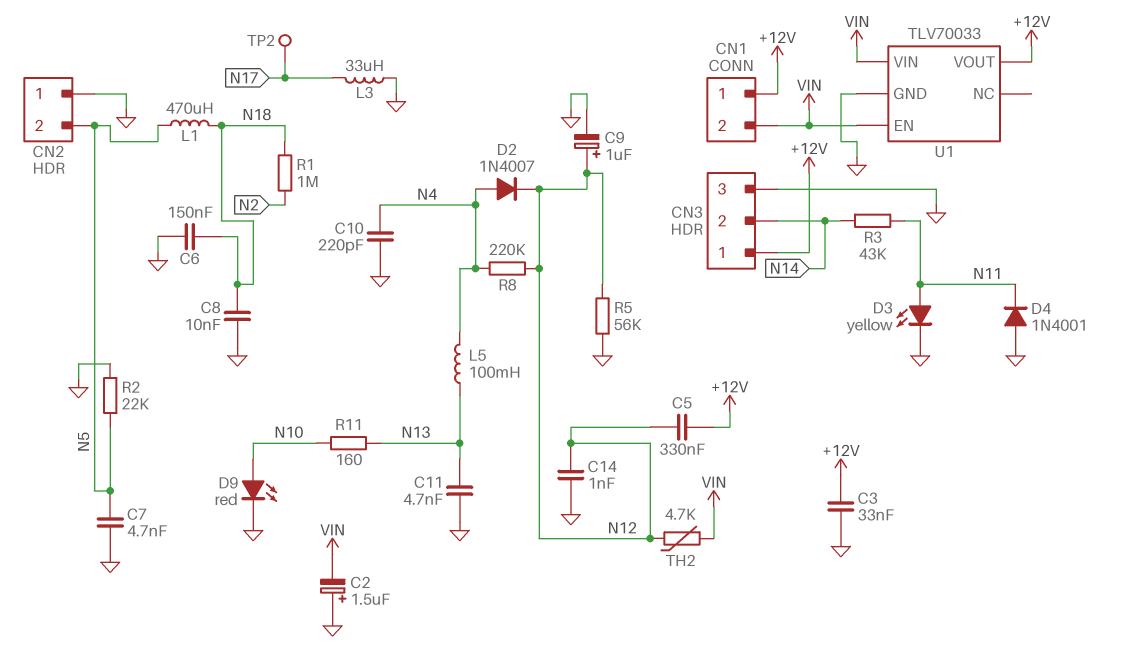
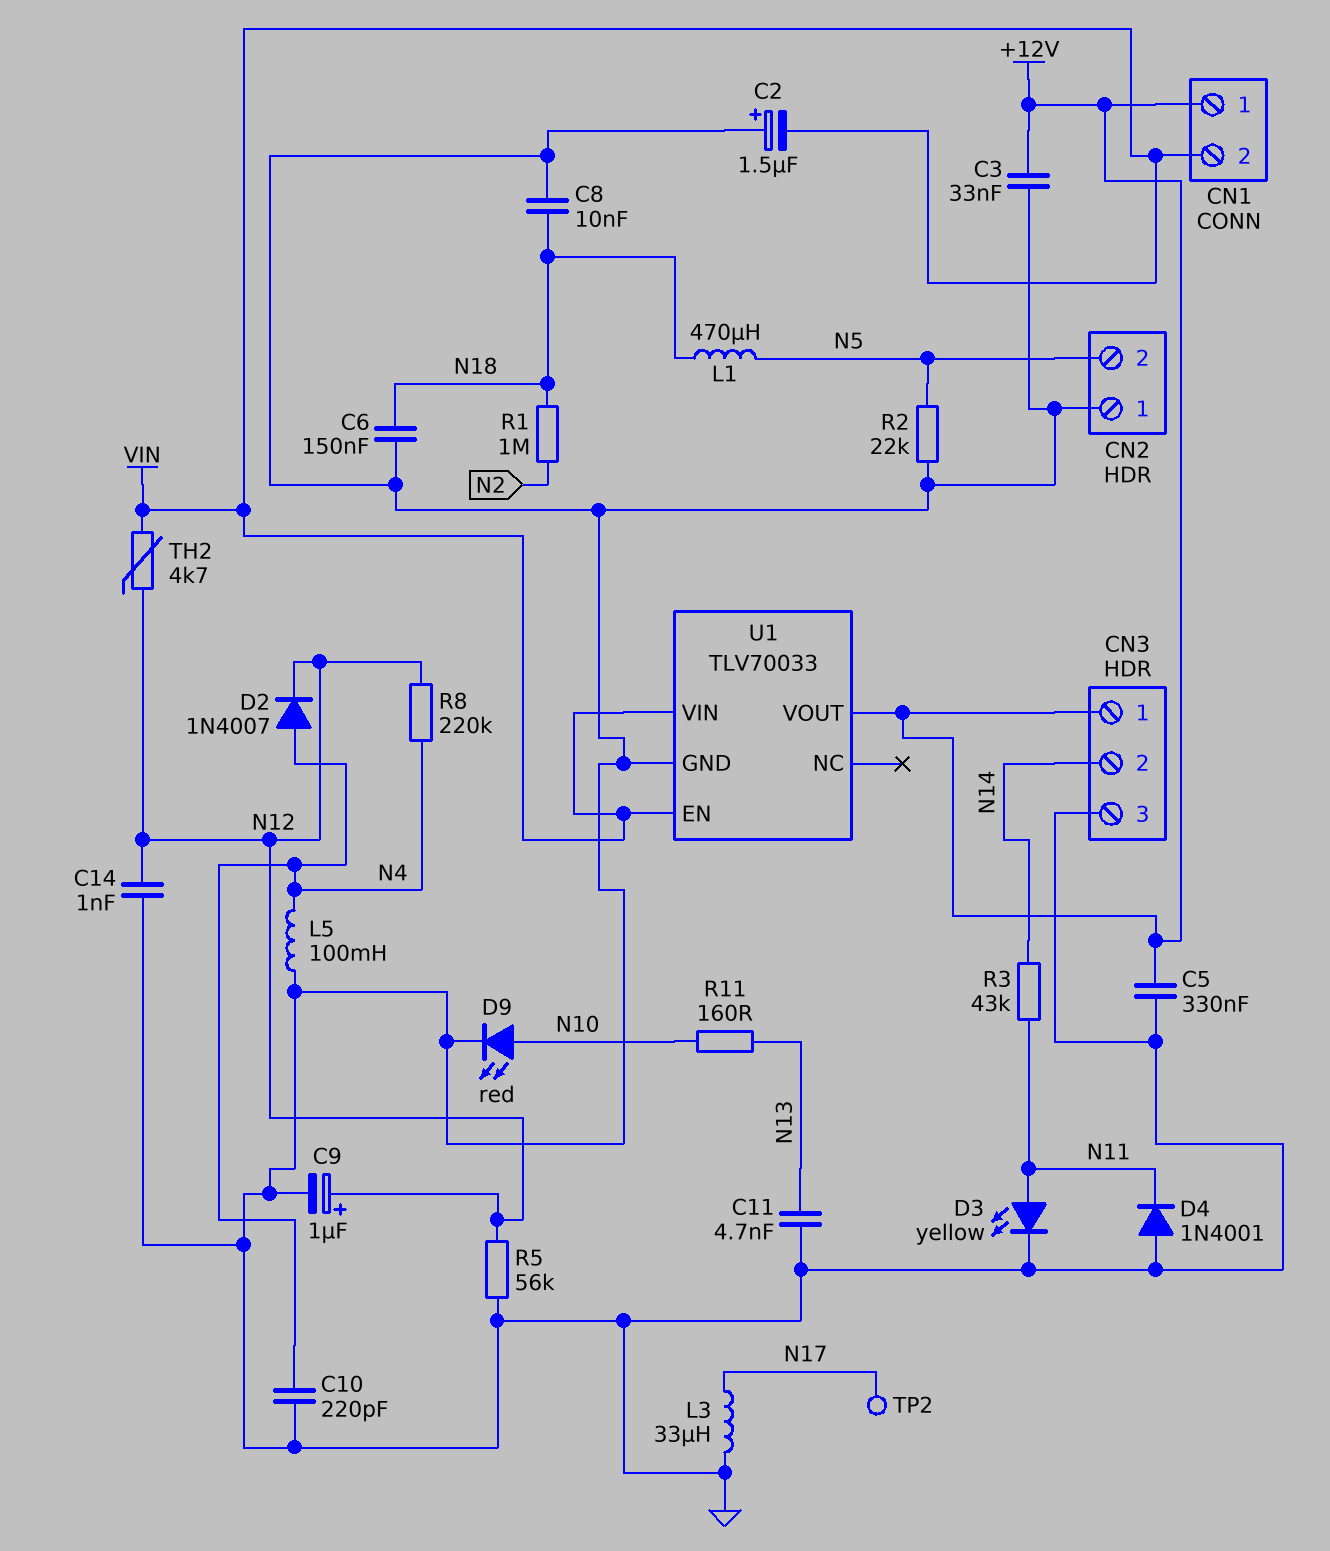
C5: 330nF (+12V, N12) -> 330nF (+12V, GND)
C7: 4.7nF (GND, N5) -> none
L5: 100mH (N4, N13) -> 100mH (GND, N4)

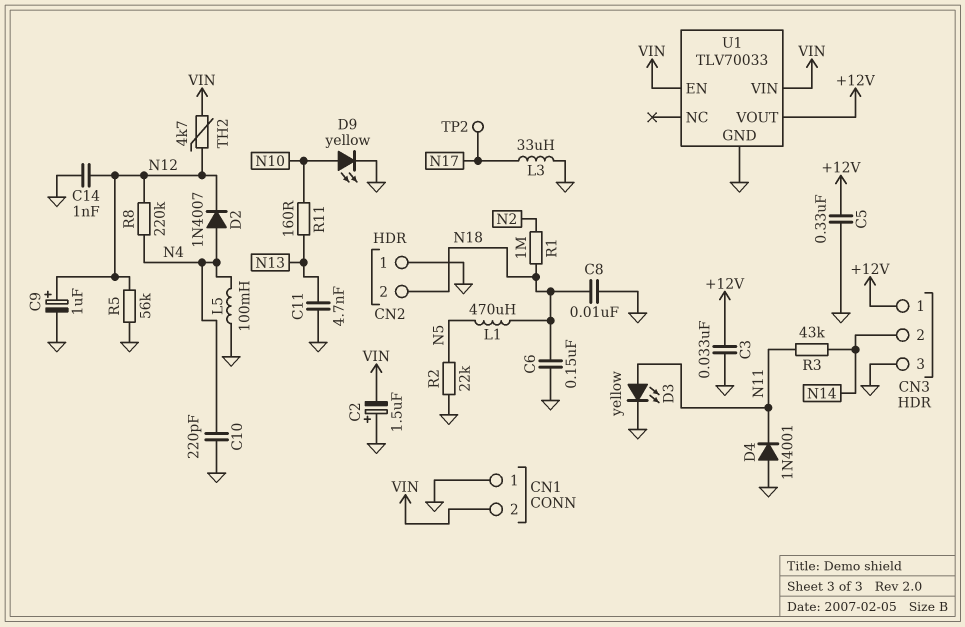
CN1 pin 1: +12V -> GND
CN2 pin 2: N5 -> N18
D9: LED red (A N10, K GND) -> LED yellow (A N10, K GND)

